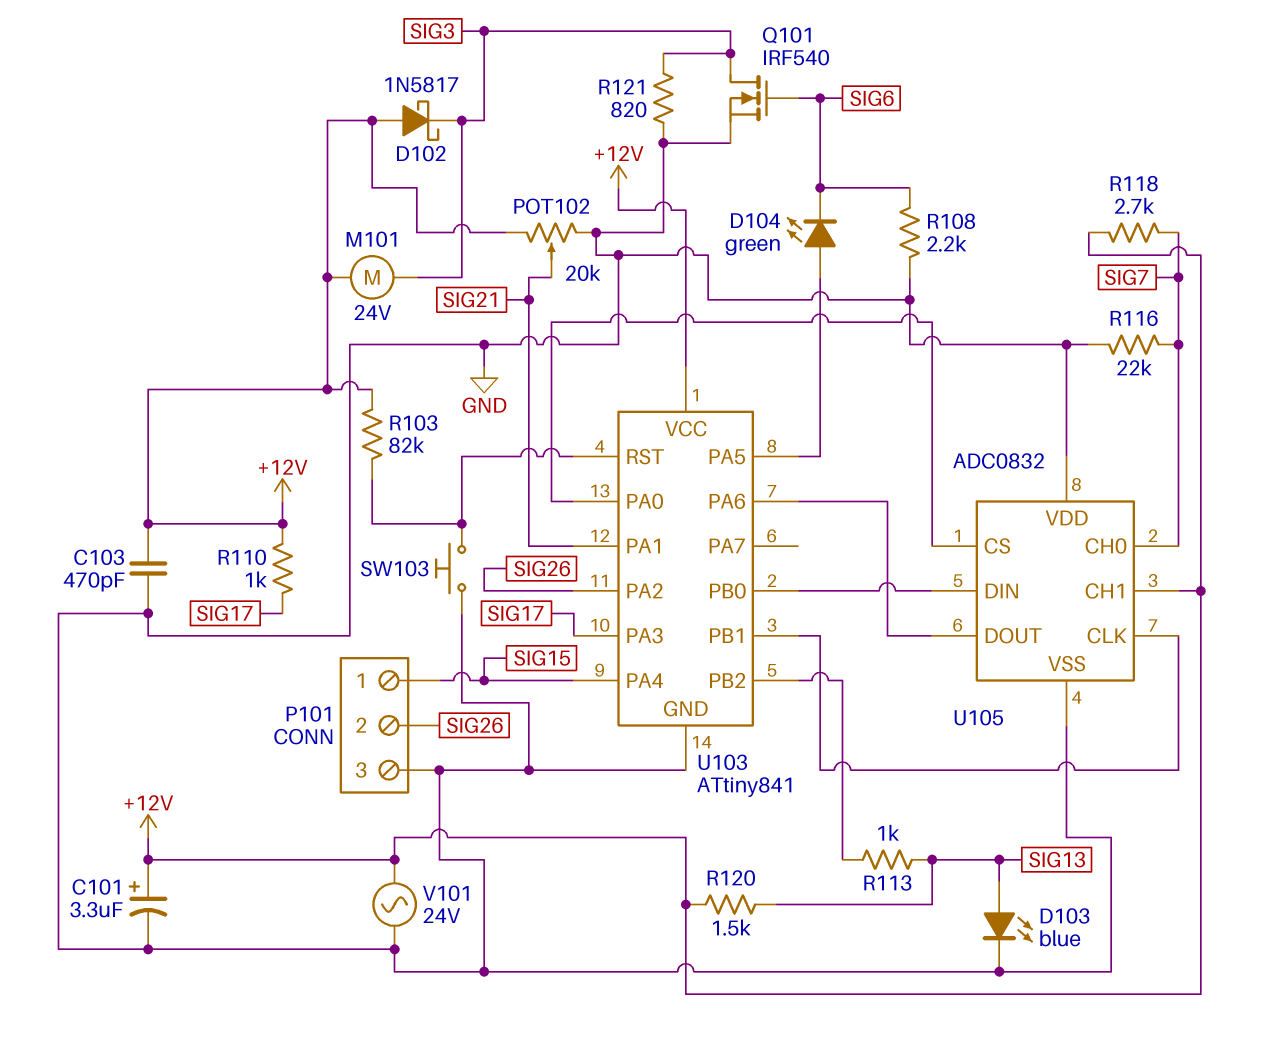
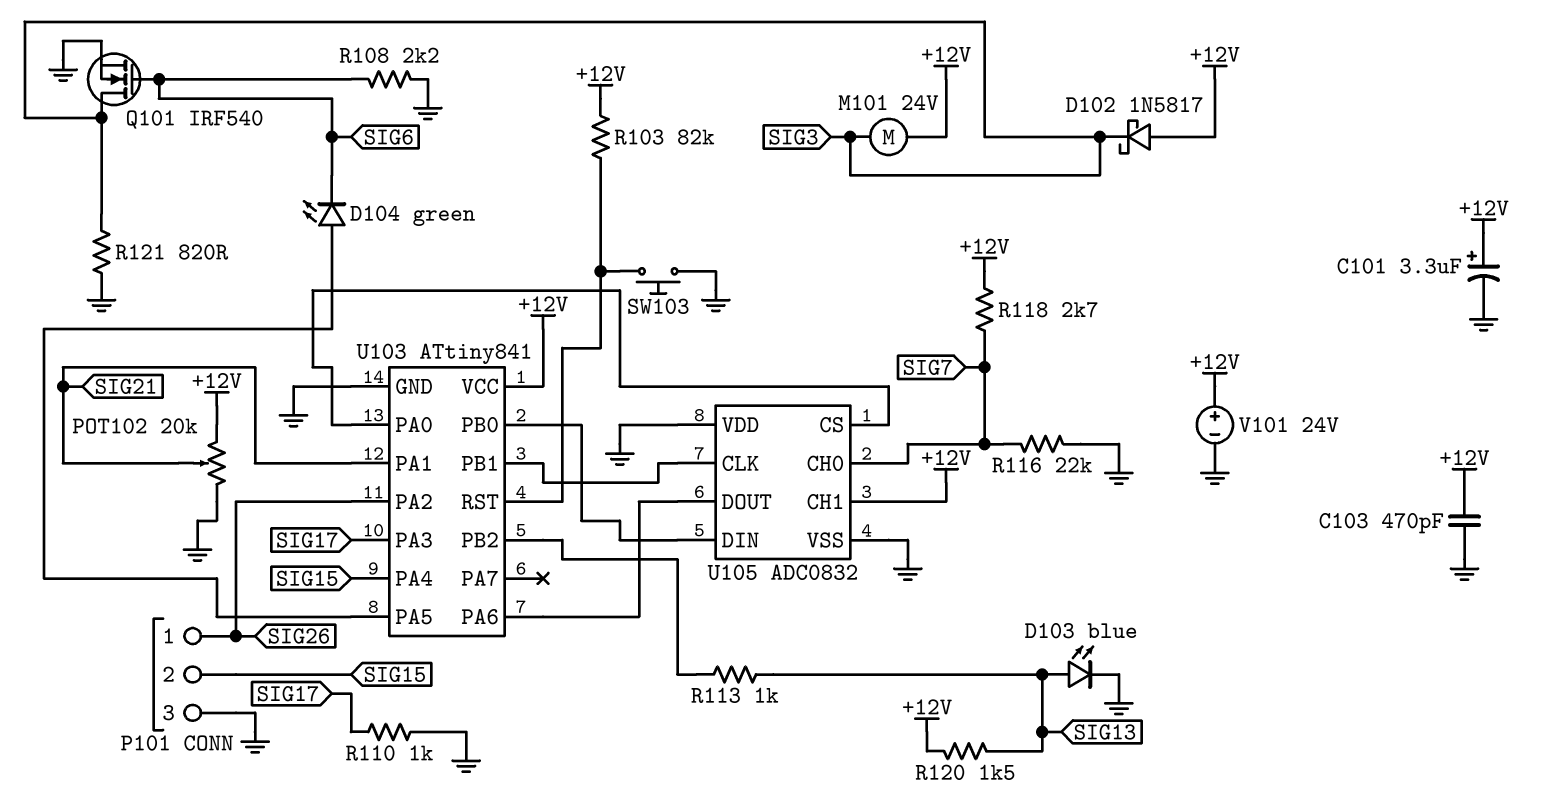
P101 pin 1: SIG15 -> SIG26
P101 pin 2: SIG26 -> SIG15
R110: 1k (+12V, SIG17) -> 1k (GND, SIG17)
V101: AC 24V (+12V, GND) -> 24V (plus +12V, minus GND)

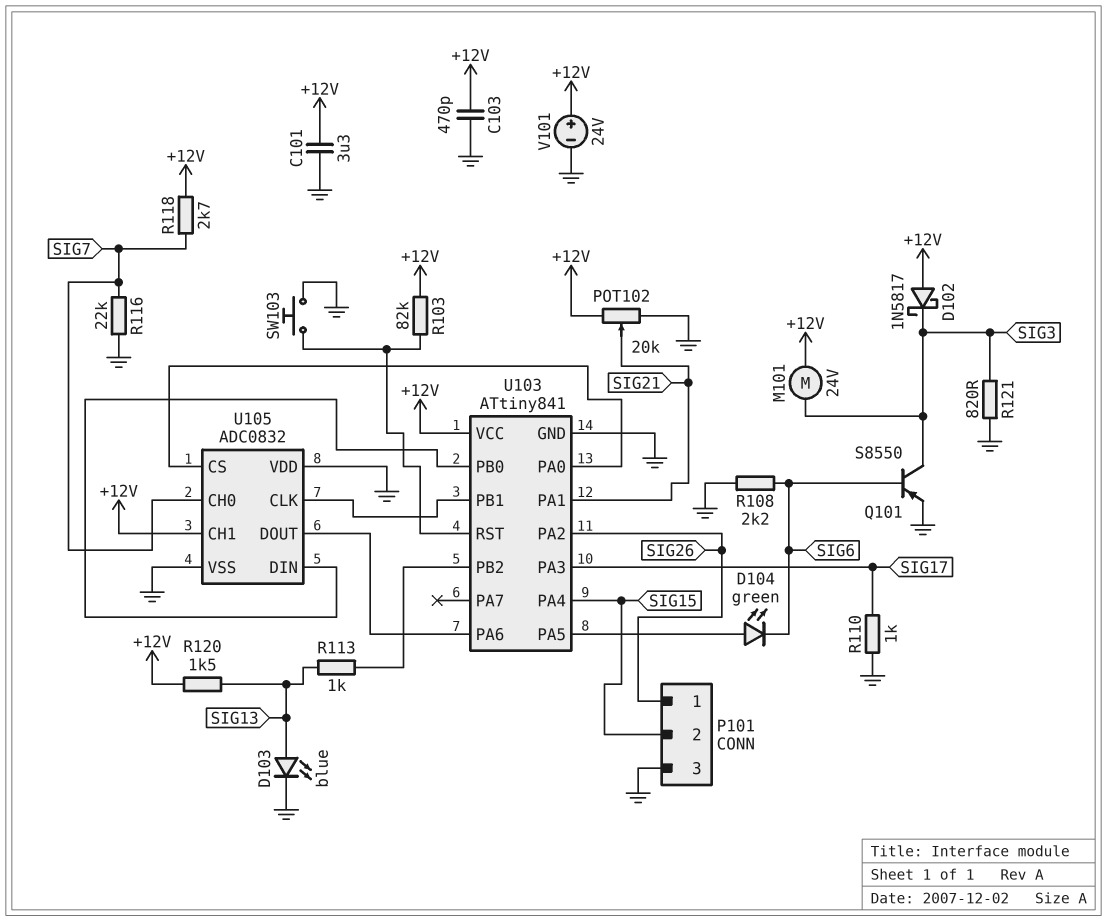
C101: 3.3uF (plus +12V, minus GND) -> 3.3uF (+12V, GND)
Q101: NMOS IRF540 (G SIG6, D SIG3, S GND) -> PNP S8550 (B SIG6, C SIG3, E GND)

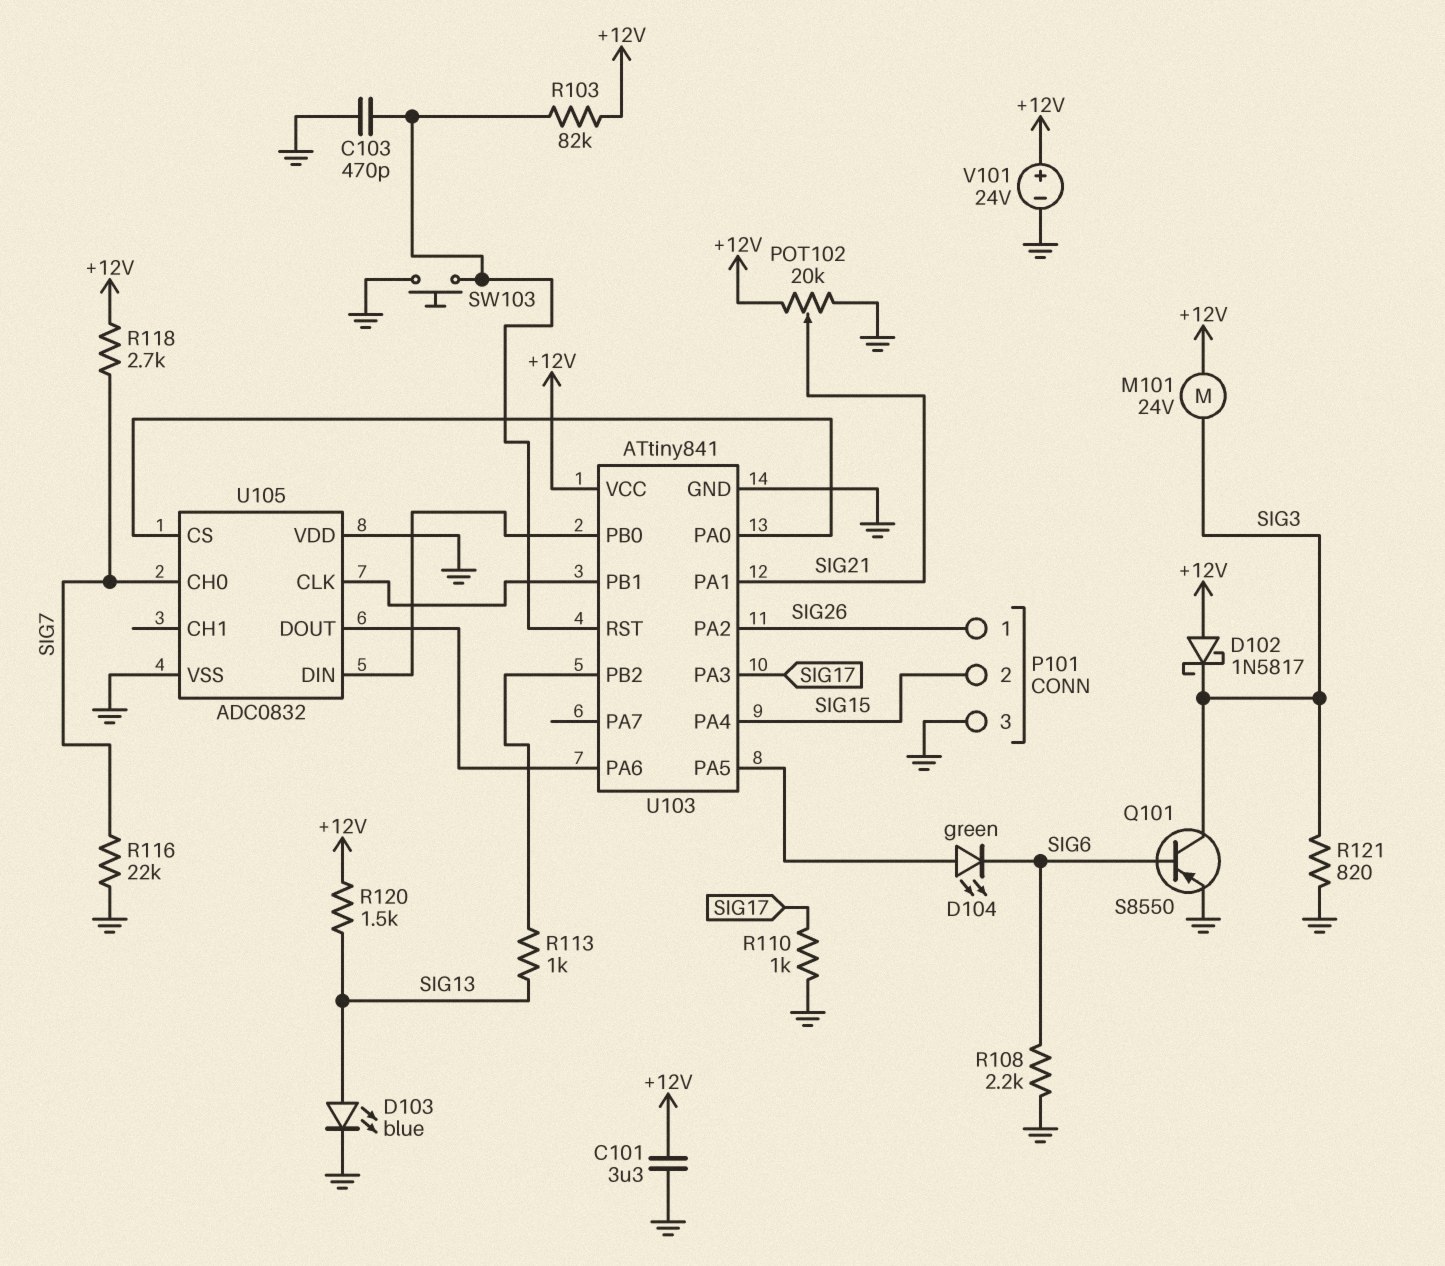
C103: 470pF (+12V, GND) -> 470pF (GND, U103/RST)
U105 pin CH1: +12V -> none

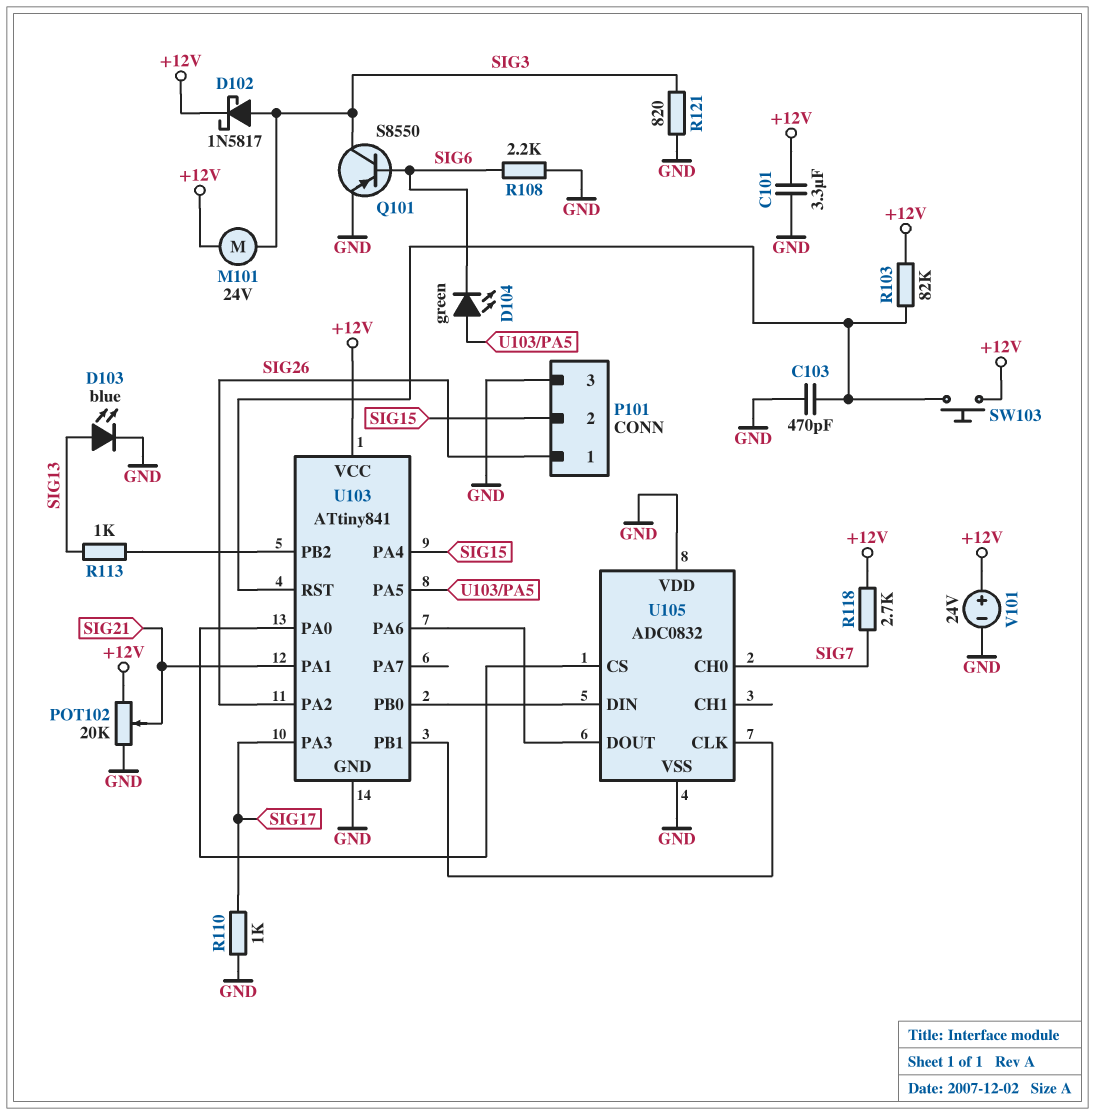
D102: schottky 1N5817 (A +12V, K SIG3) -> schottky 1N5817 (A SIG3, K +12V)
R116: 22k (GND, SIG7) -> none
R120: 1.5k (+12V, SIG13) -> none
SW103: button (GND, U103/RST) -> button (+12V, U103/RST)

